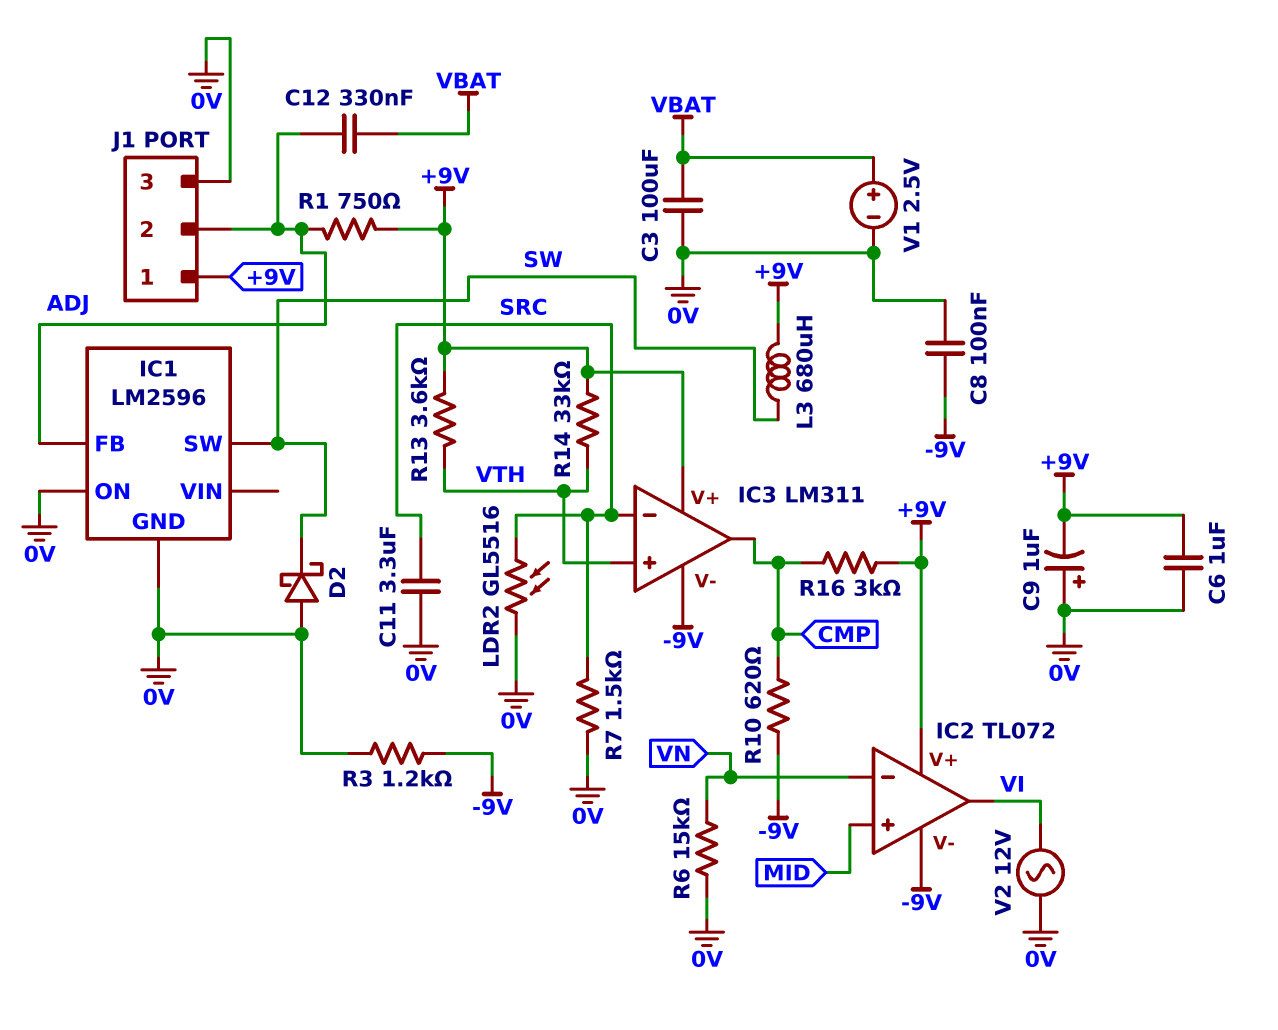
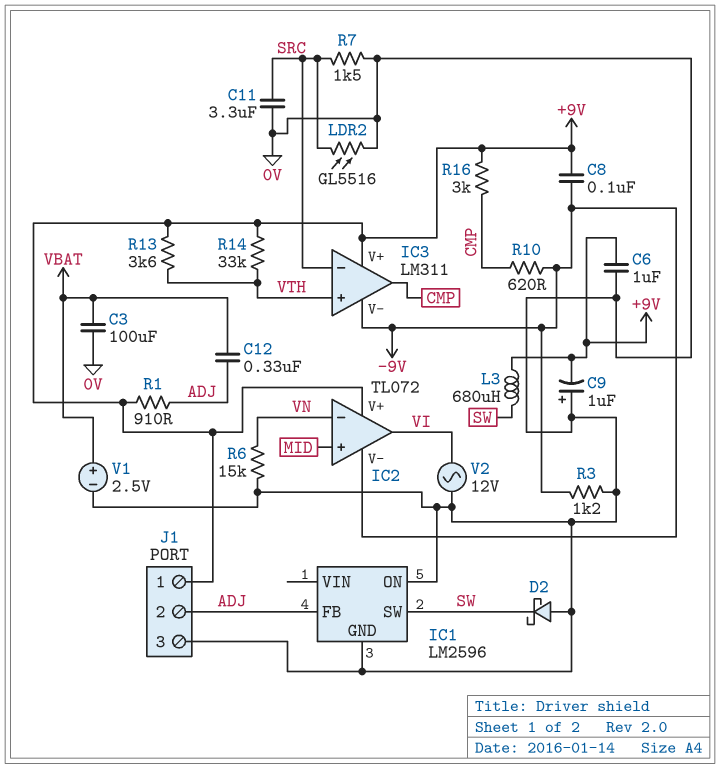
C8: 100nF (-9V, 0V) -> 100nF (+9V, -9V)
R1: 750 (+9V, ADJ) -> 910 (+9V, ADJ)

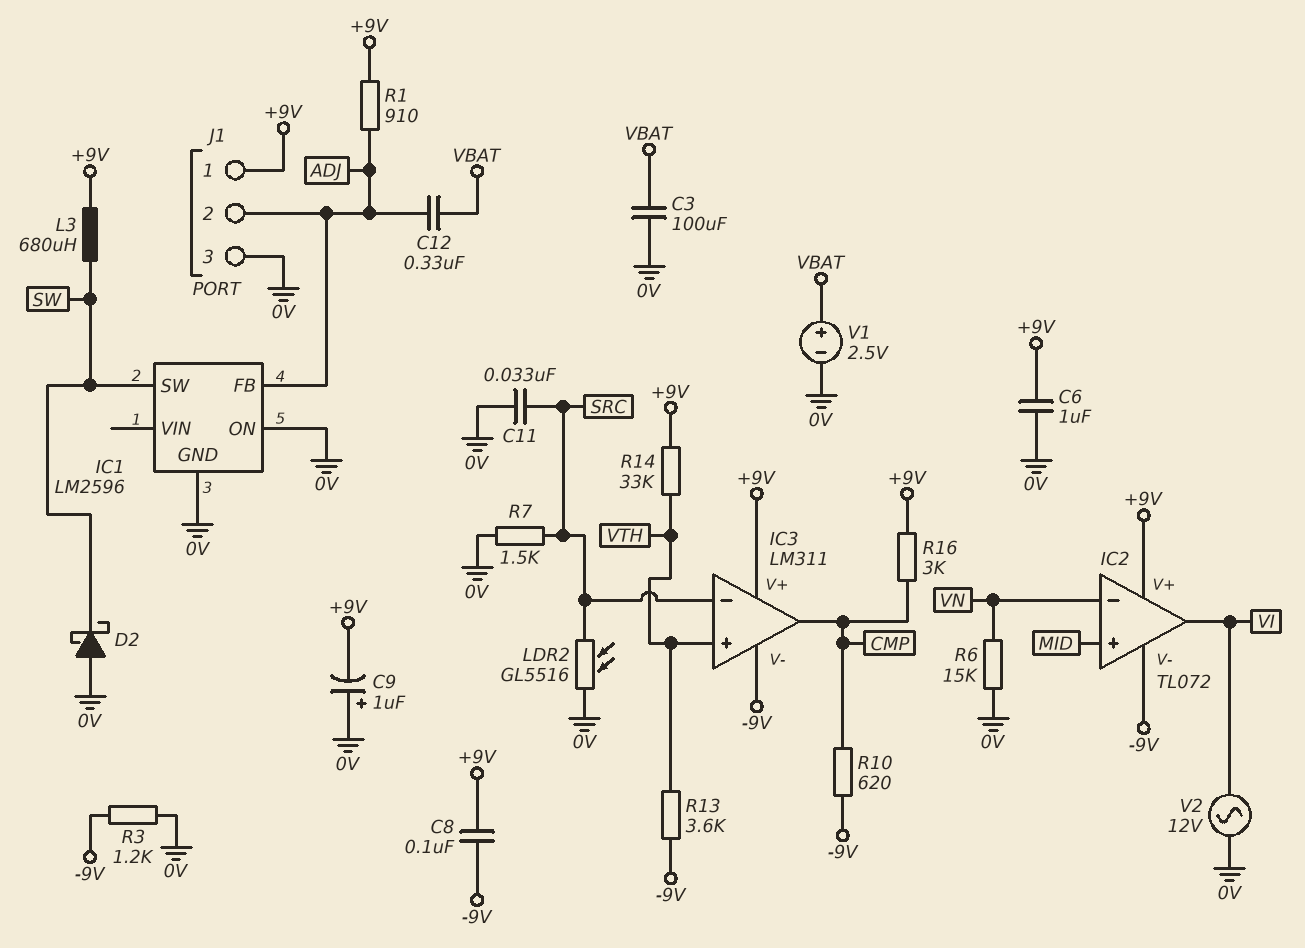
C11: 3.3uF (0V, SRC) -> 33nF (0V, SRC)
R13: 3.6k (+9V, VTH) -> 3.6k (-9V, VTH)

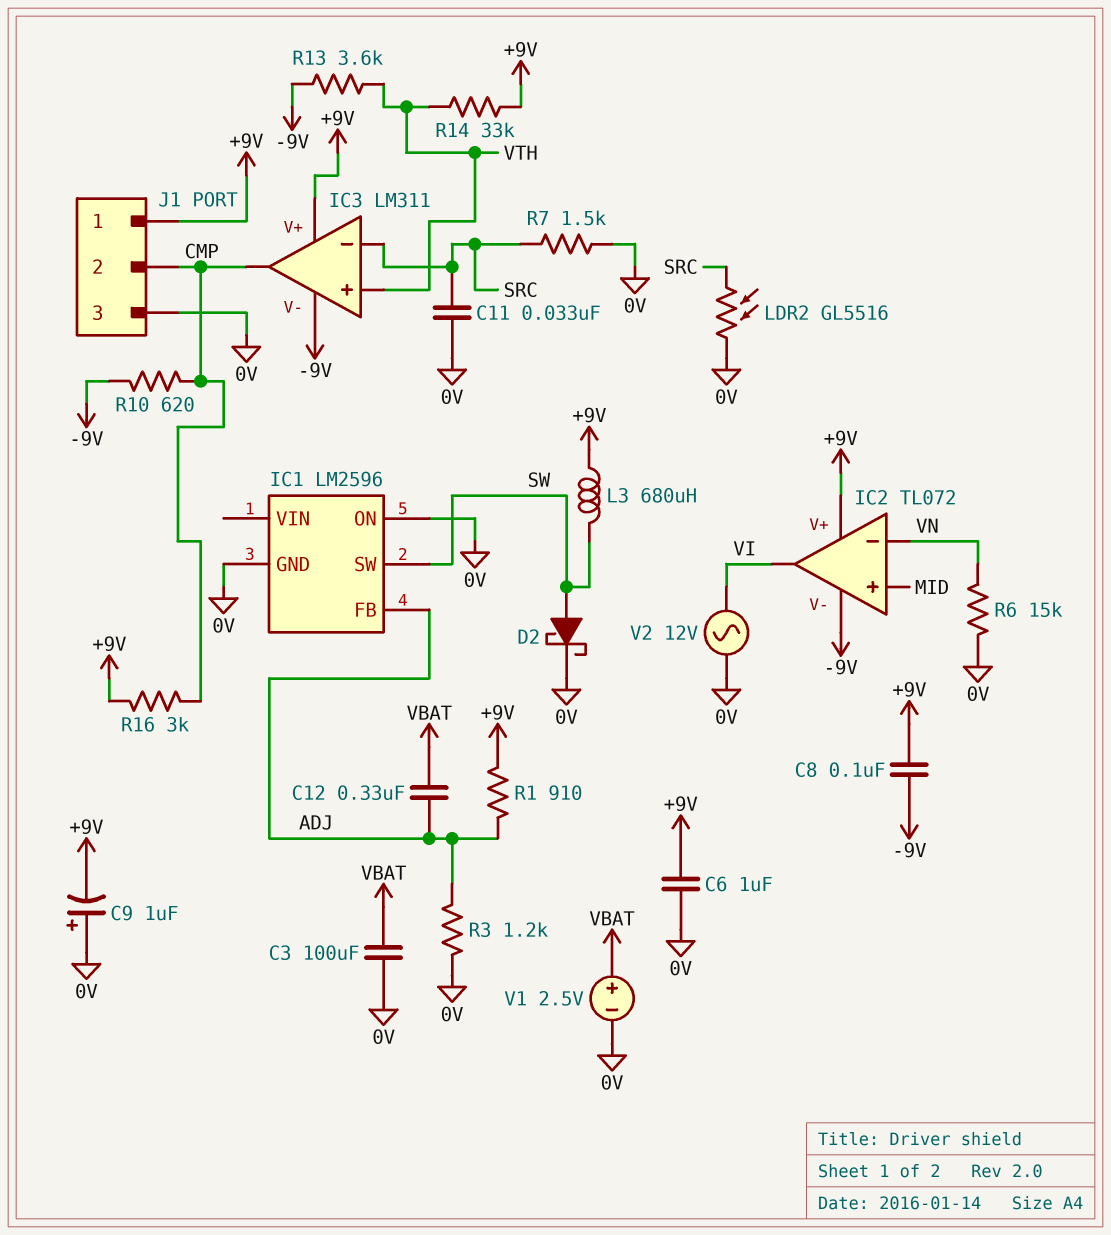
D2: schottky (A 0V, K SW) -> schottky (A SW, K 0V)
J1 pin 2: ADJ -> CMP
R3: 1.2k (-9V, 0V) -> 1.2k (0V, ADJ)

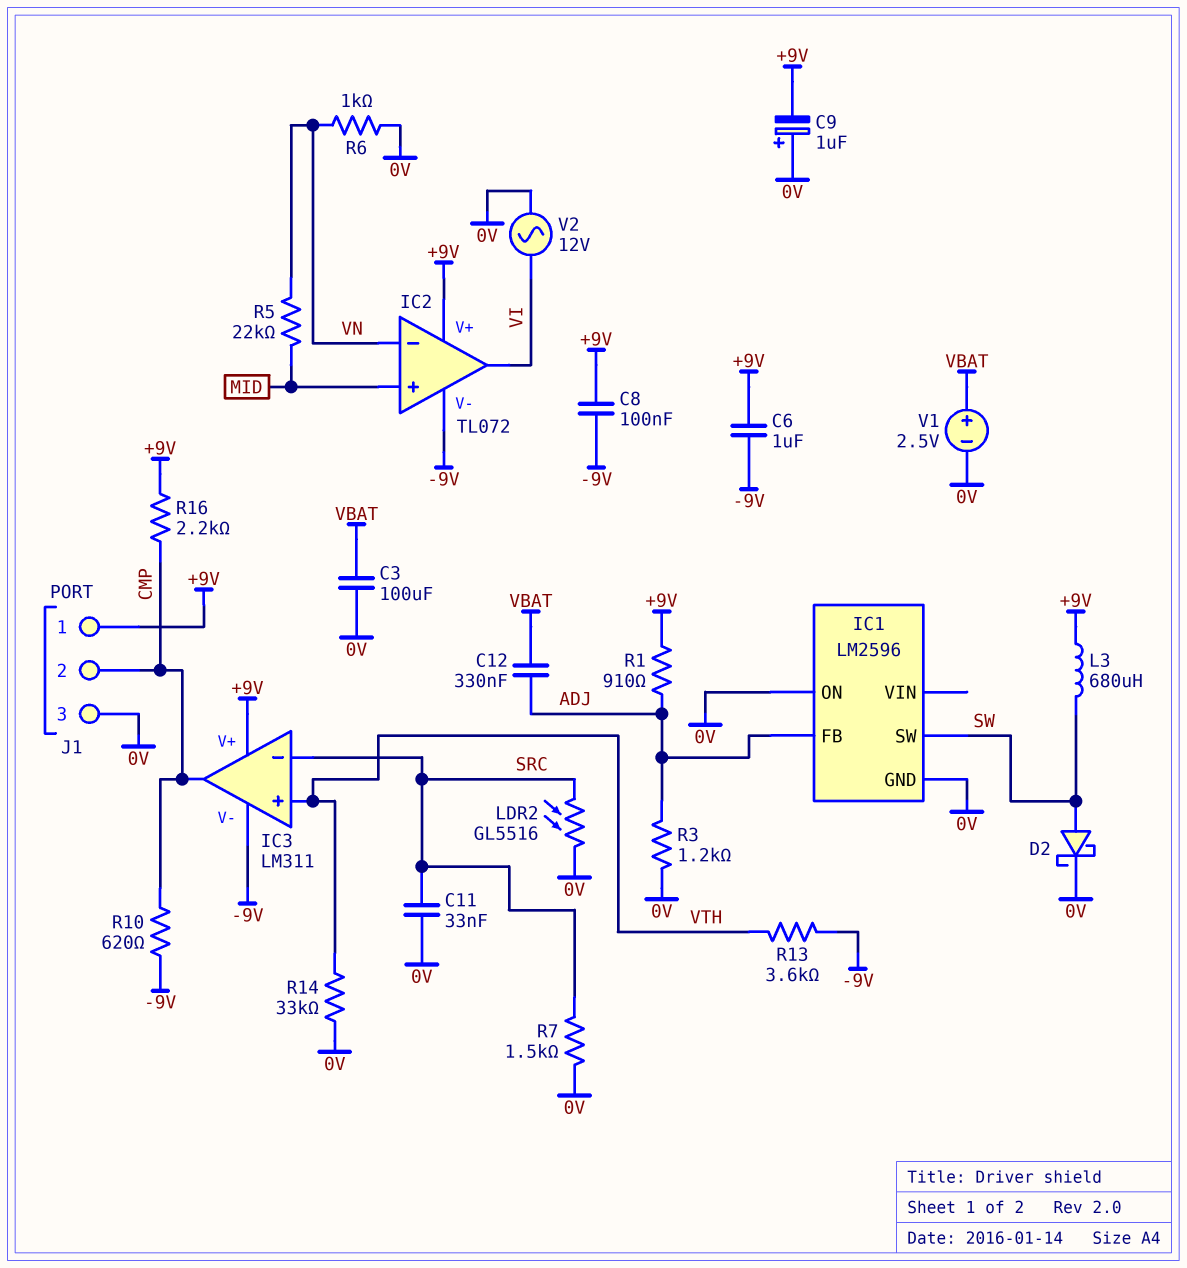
C6: 1uF (+9V, 0V) -> 1uF (+9V, -9V)
R5: none -> 22k (MID, VN)
R6: 15k (0V, VN) -> 1k (0V, VN)
R14: 33k (+9V, VTH) -> 33k (0V, VTH)
R16: 3k (+9V, CMP) -> 2.2k (+9V, CMP)

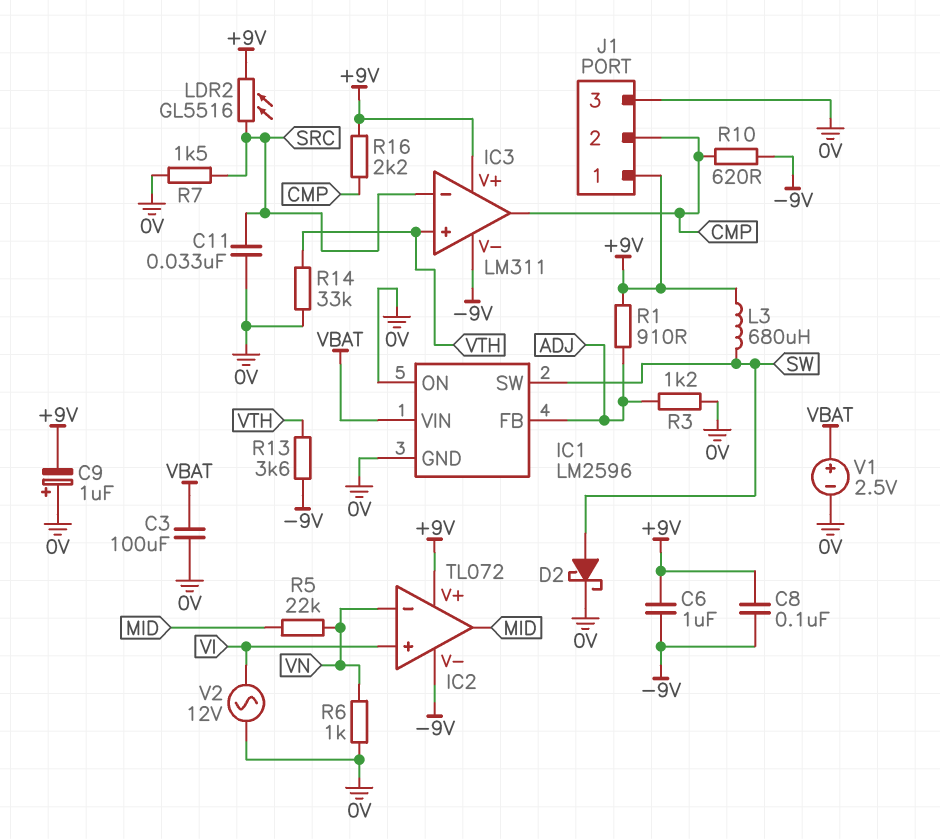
C12: 330nF (ADJ, VBAT) -> none
IC1 pin VIN: none -> VBAT
IC2 pin in+: MID -> VI
IC2 pin out: VI -> MID
LDR2: GL5516 (0V, SRC) -> GL5516 (+9V, SRC)

